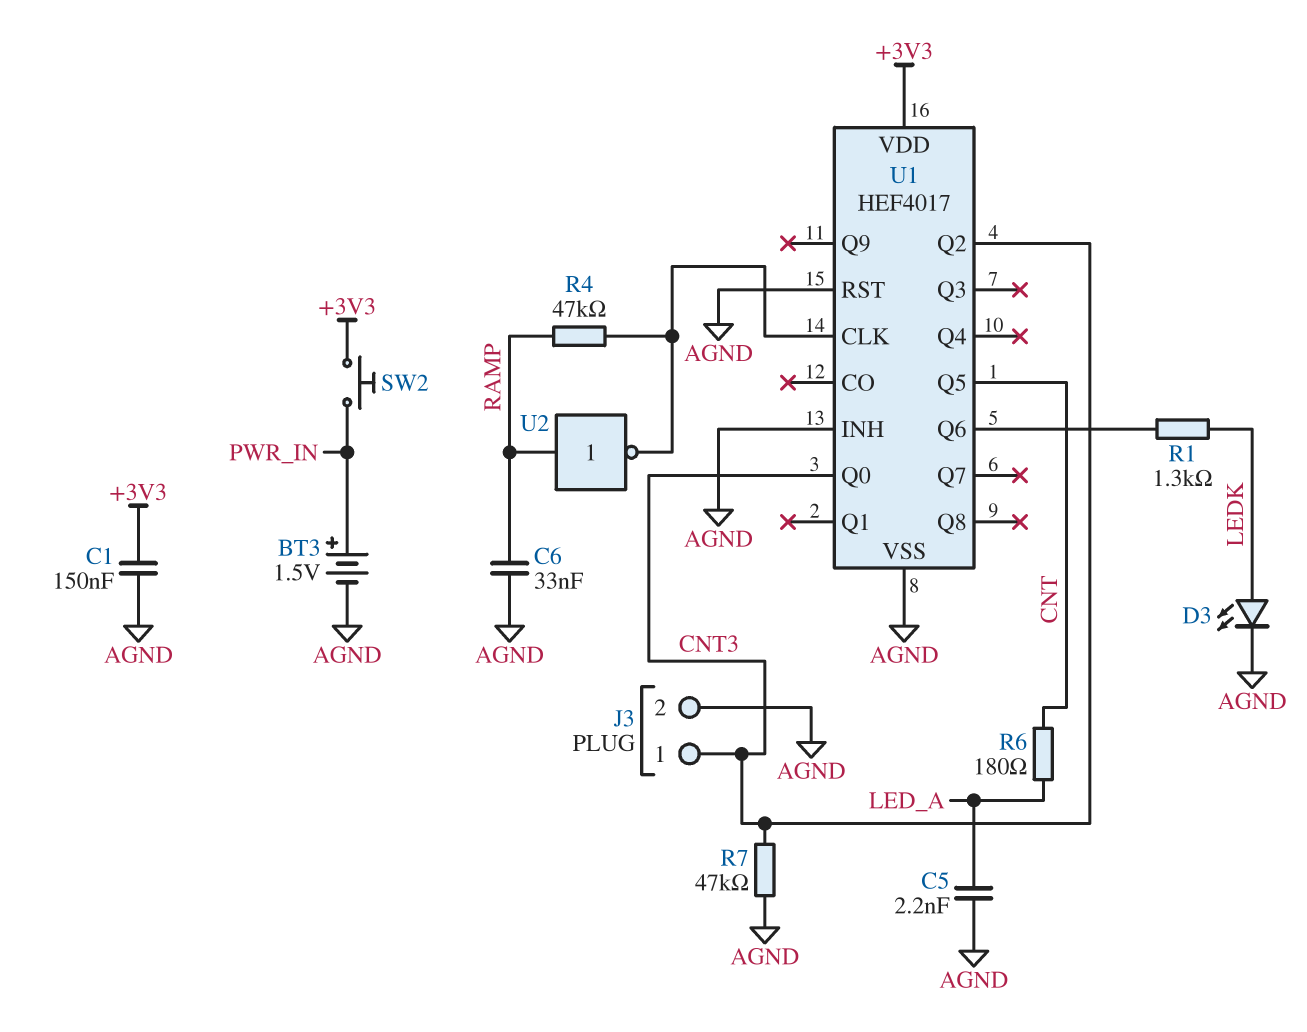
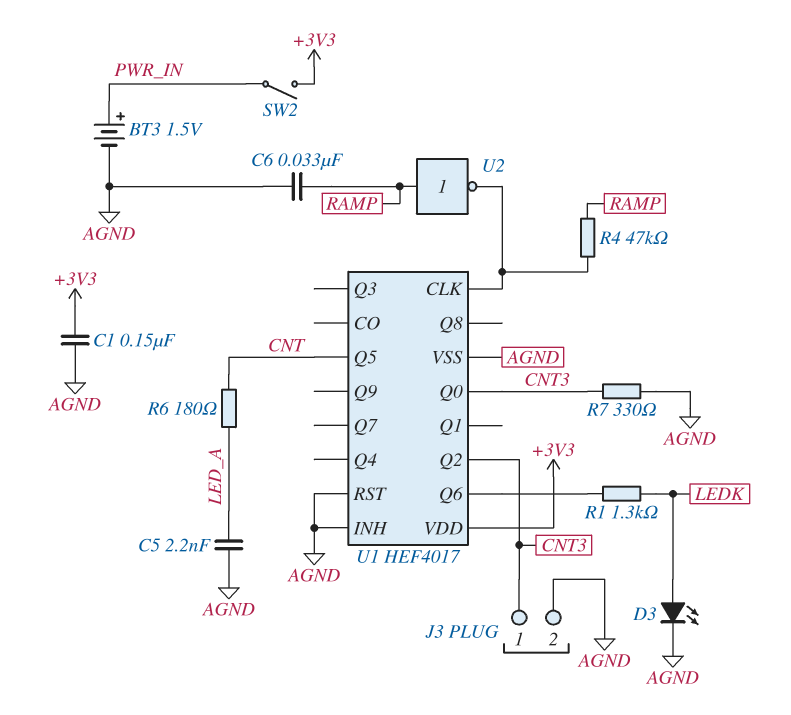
R7: 47k (AGND, CNT3) -> 330 (AGND, CNT3)
SW2: button (+3V3, PWR_IN) -> switch (+3V3, PWR_IN)

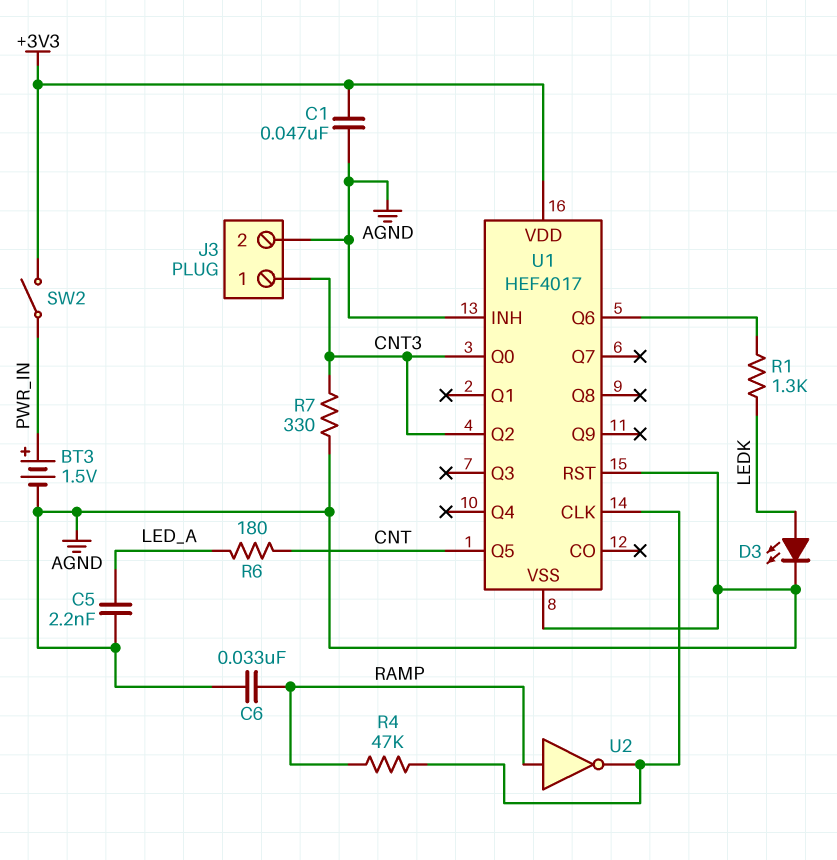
C1: 150nF (+3V3, AGND) -> 47nF (+3V3, AGND)

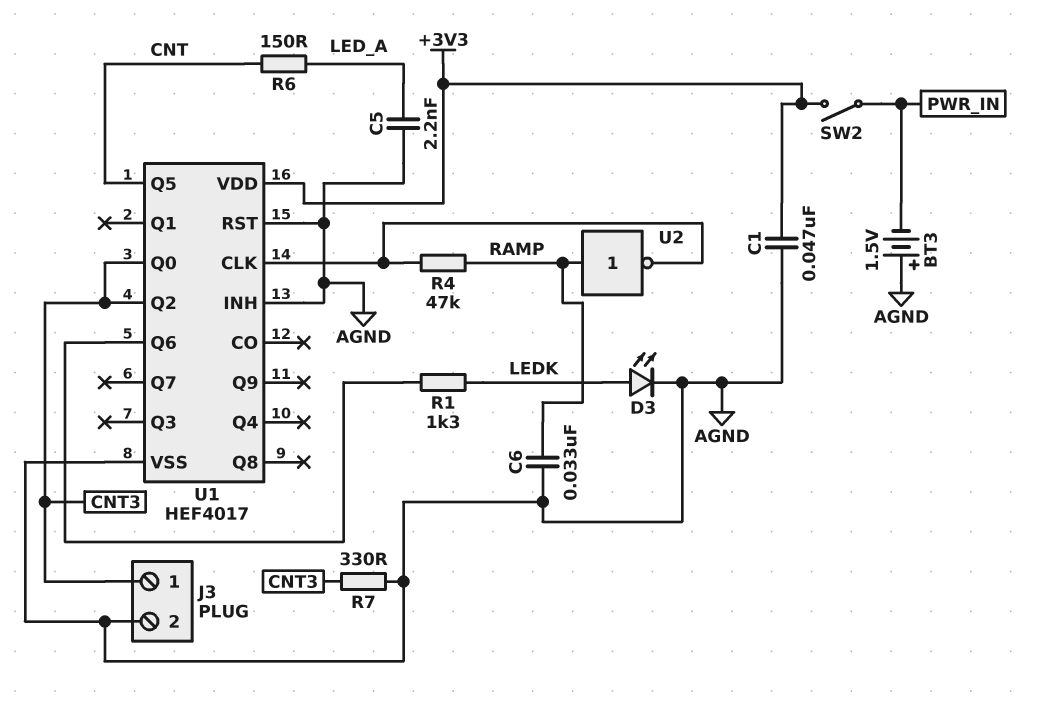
BT3: 1.5V (plus PWR_IN, minus AGND) -> 1.5V (plus AGND, minus PWR_IN)
R6: 180 (CNT, LED_A) -> 150 (CNT, LED_A)

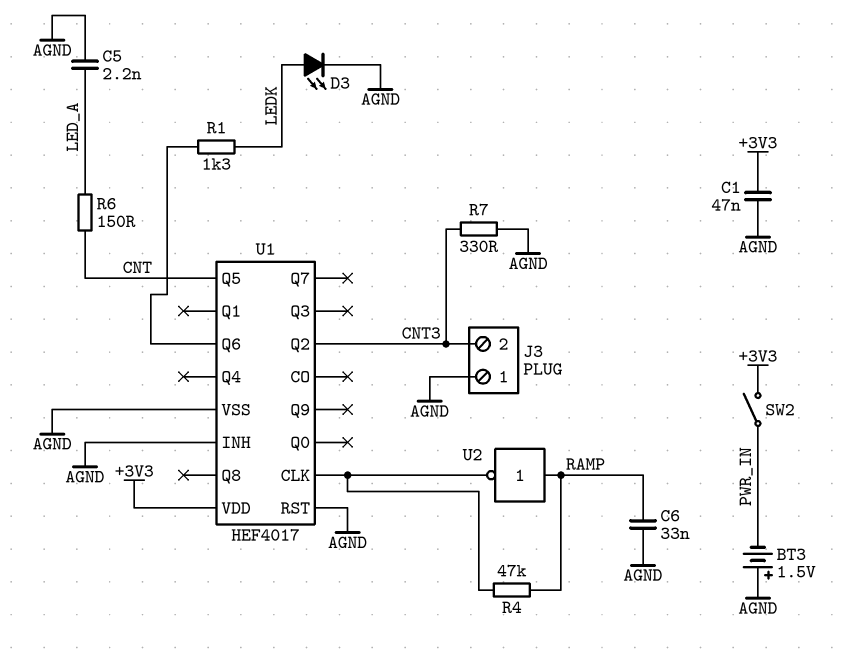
J3 pin 1: CNT3 -> AGND
J3 pin 2: AGND -> CNT3
U1 pin Q0: CNT3 -> none

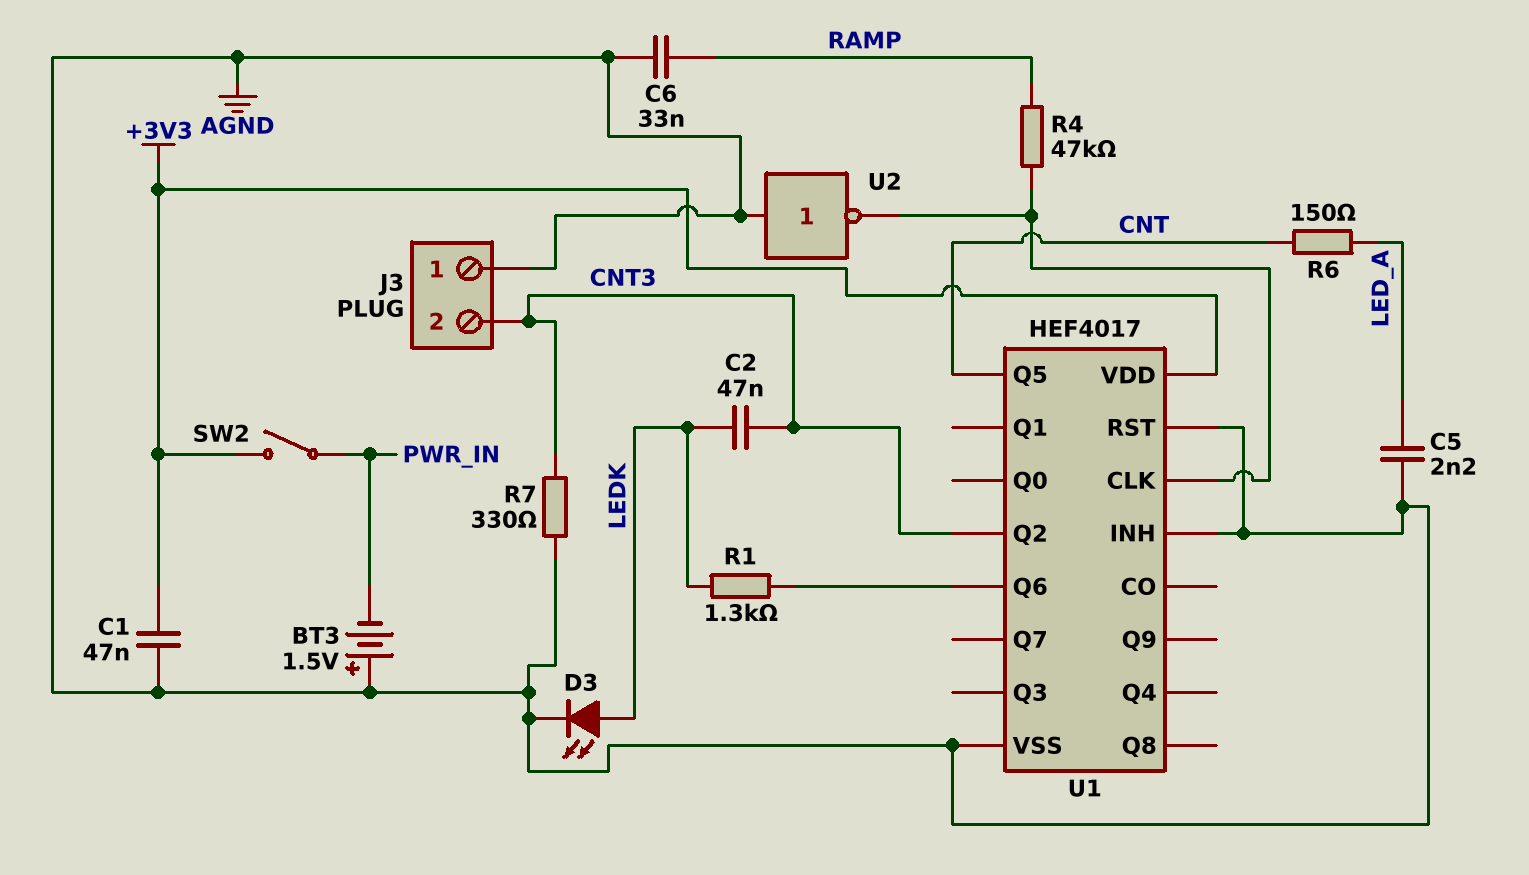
C2: none -> 47nF (CNT3, LEDK)
U2: NOT (in RAMP, out U1/CLK) -> NOT (in AGND, out U1/CLK)

